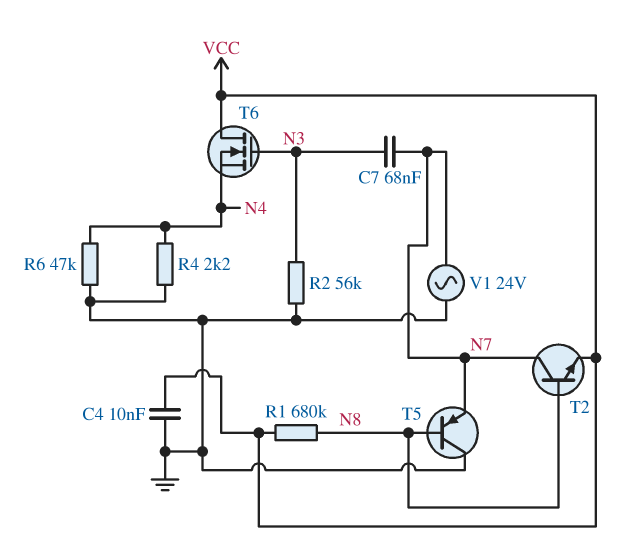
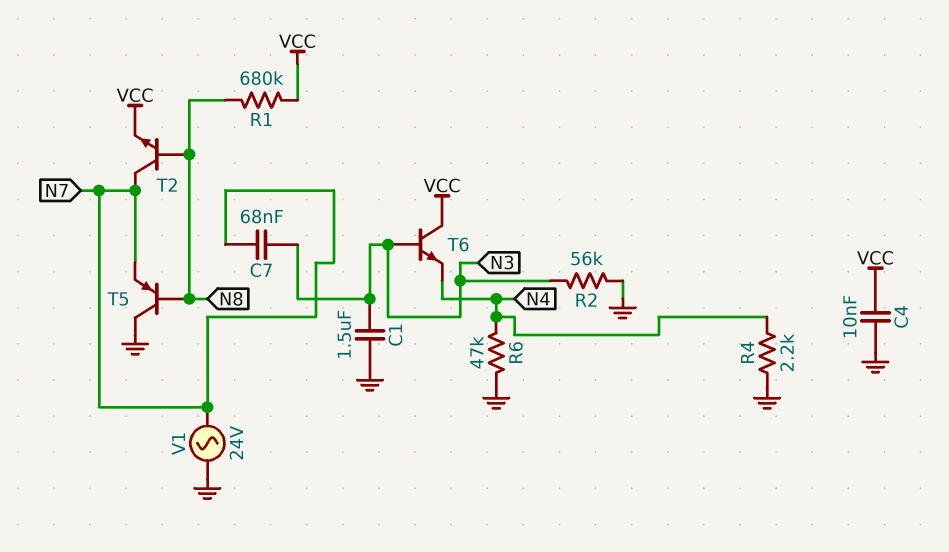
C1: none -> 1.5uF (GND, N3)
T6: NMOS (G N3, D VCC, S N4) -> NPN (B N3, C VCC, E N4)

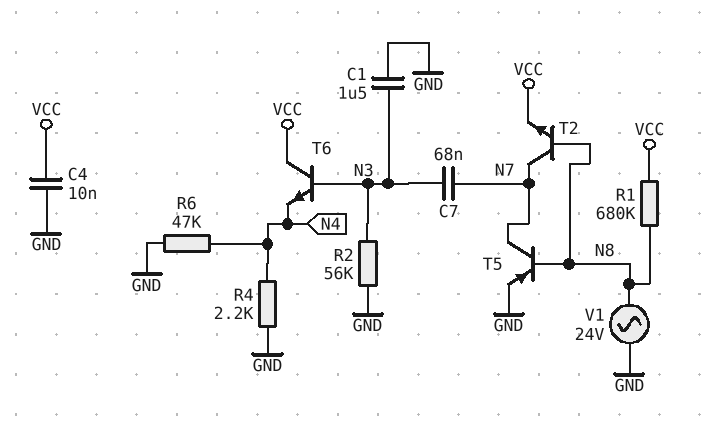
T5: PNP (B N8, C GND, E N7) -> PNP (B N8, C N7, E GND)
V1: AC 24V (GND, N7) -> AC 24V (GND, N8)

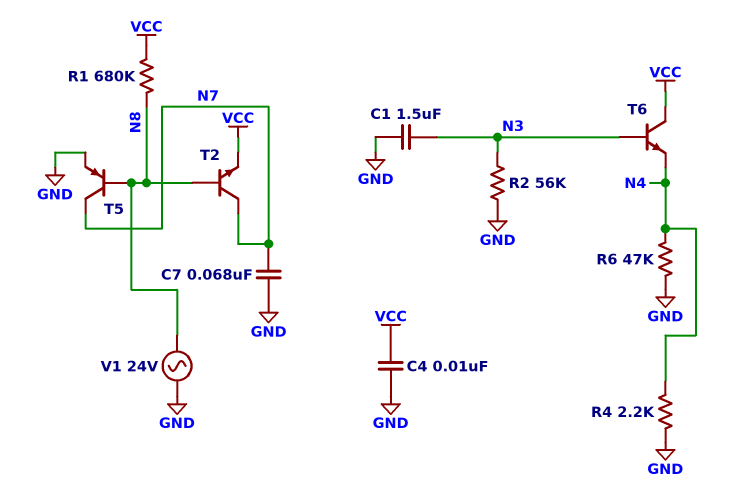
C7: 68nF (N3, N7) -> 68nF (GND, N7)

